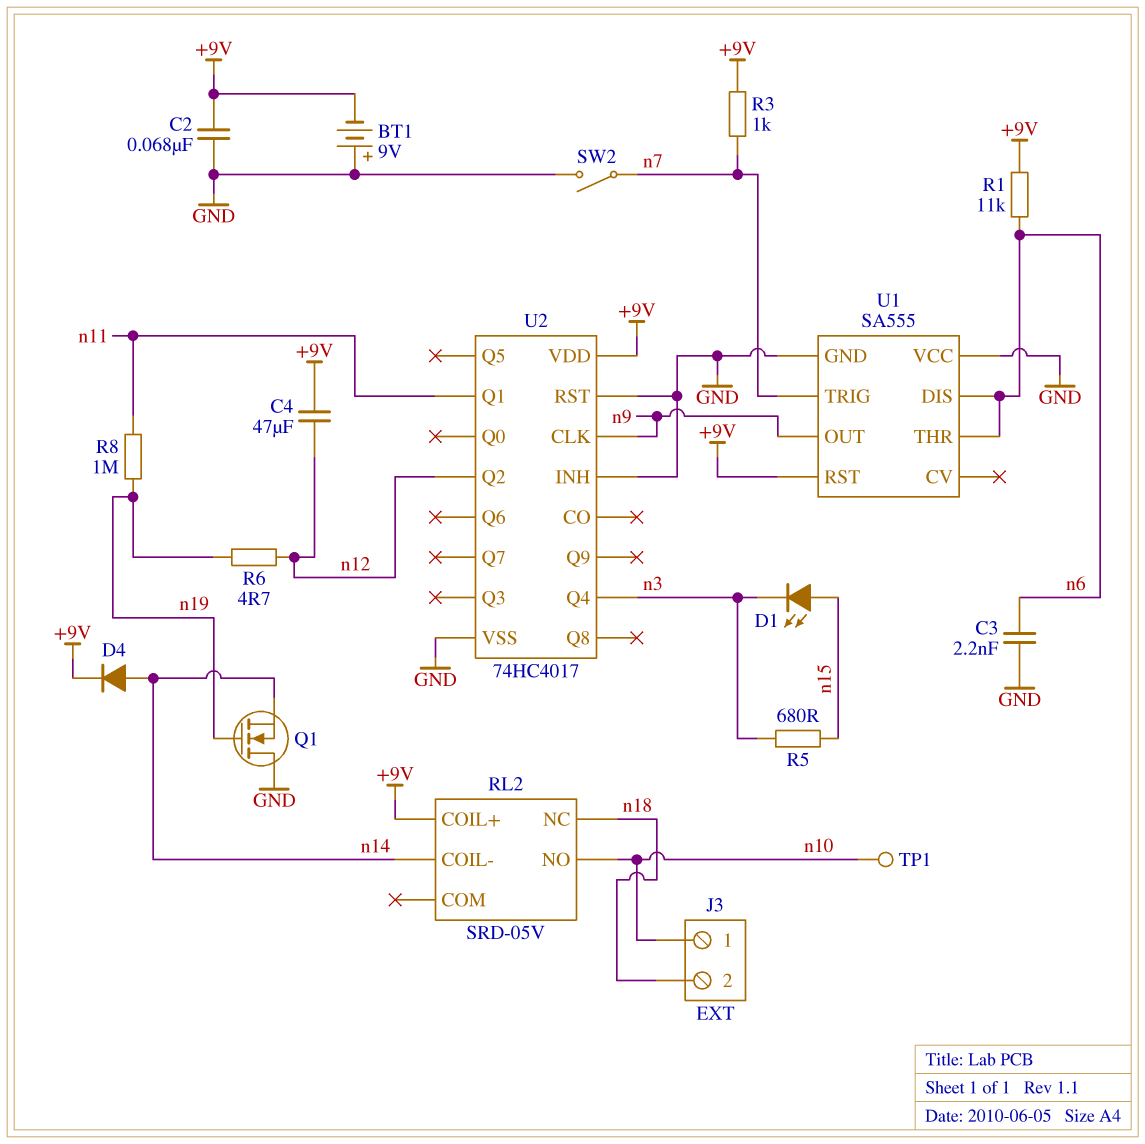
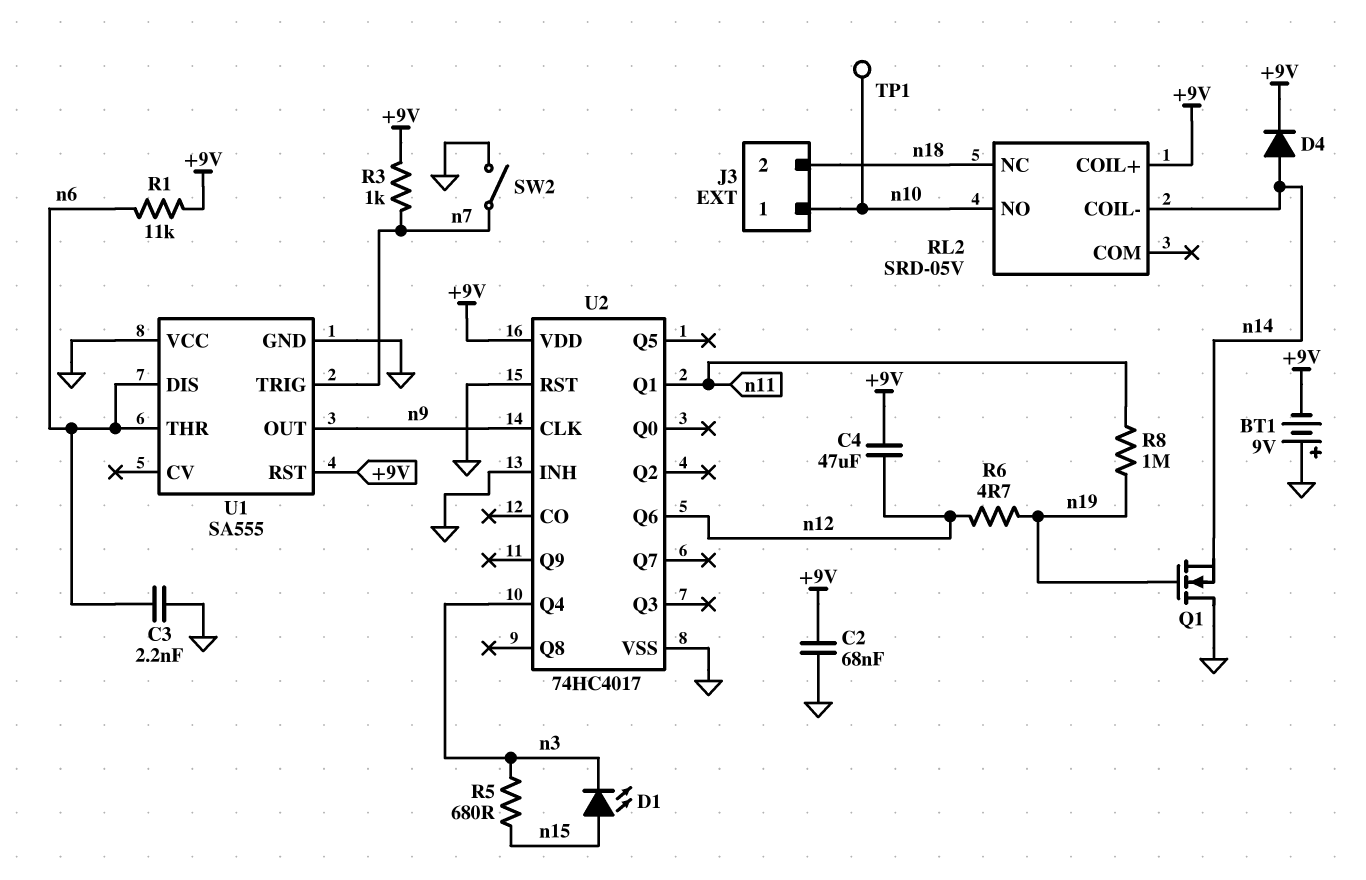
U2 pin Q2: n12 -> none
U2 pin Q6: none -> n12

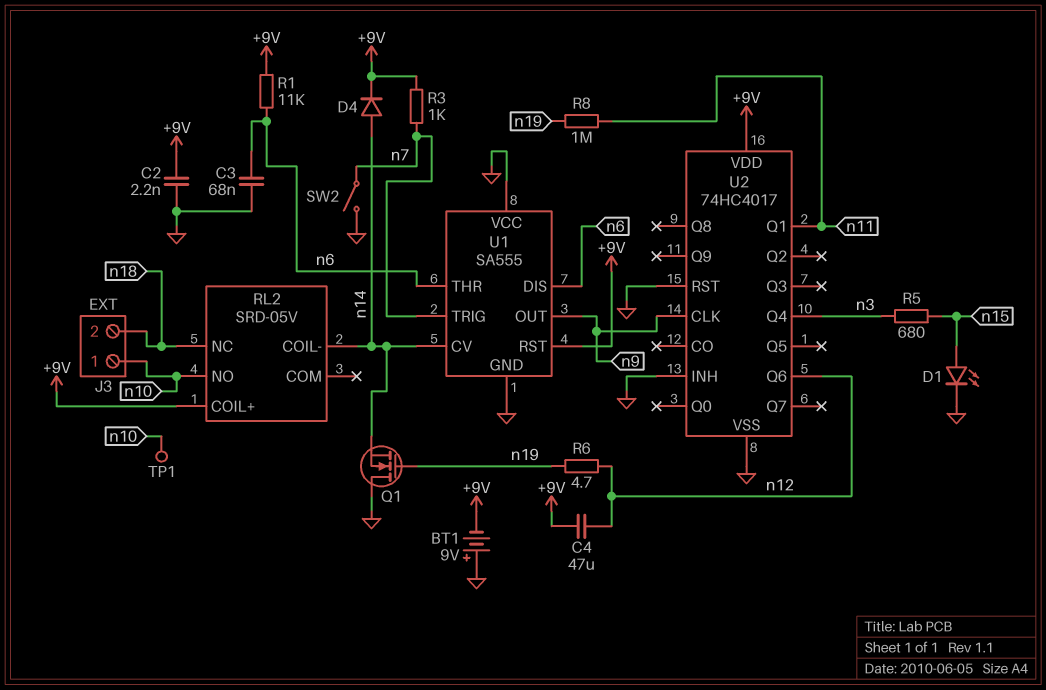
C2: 68nF (+9V, GND) -> 2.2nF (+9V, GND)
C3: 2.2nF (GND, n6) -> 68nF (GND, n6)
D1: LED (A n15, K n3) -> LED (A n15, K GND)
U1 pin CV: none -> n14

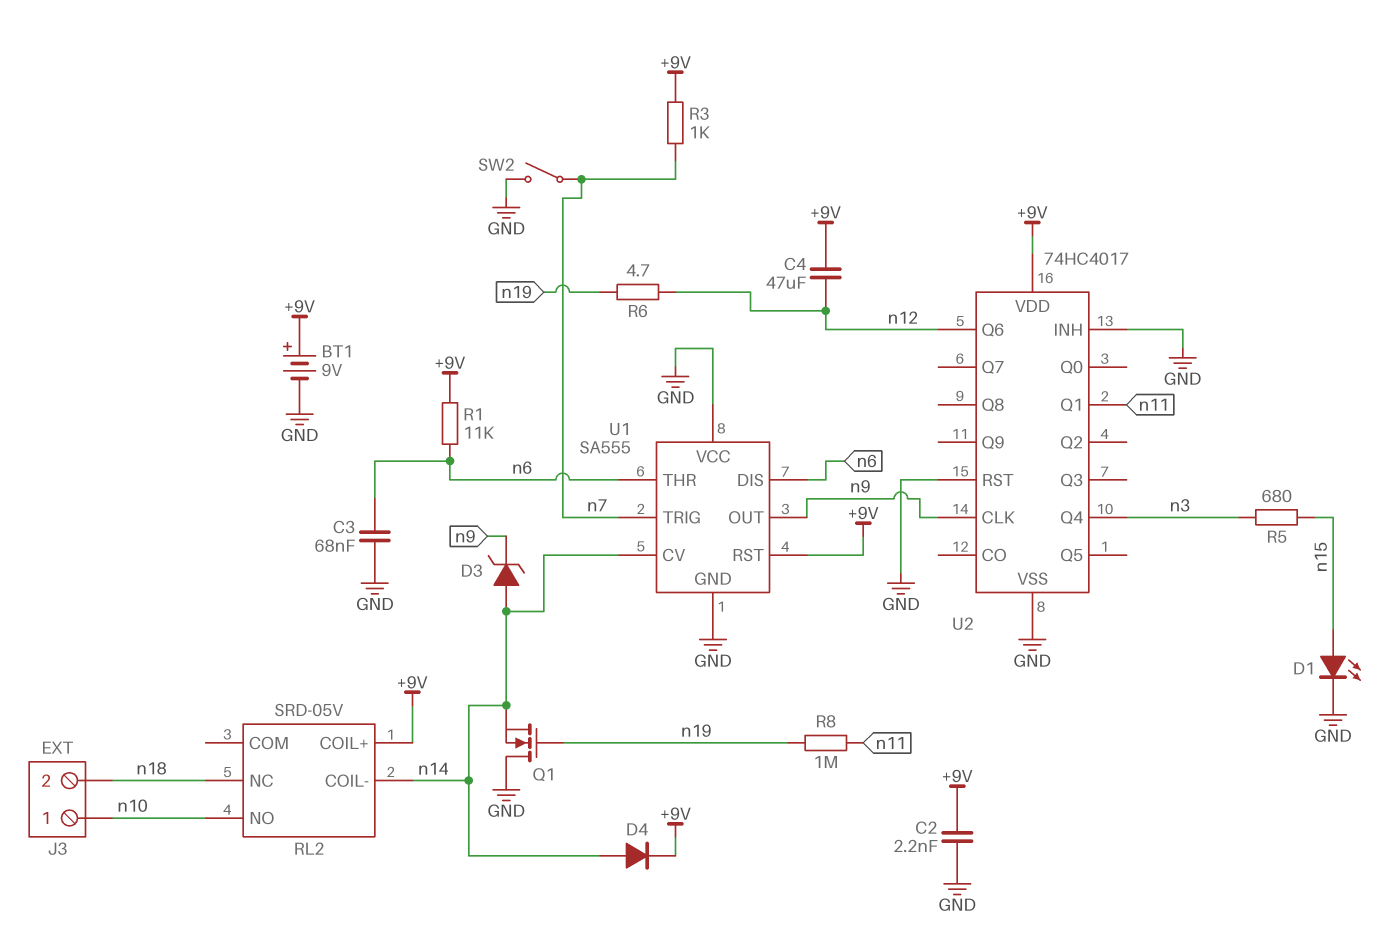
BT1: 9V (plus GND, minus +9V) -> 9V (plus +9V, minus GND)
D3: none -> zener (A n14, K n9)
TP1: test point (n10) -> none

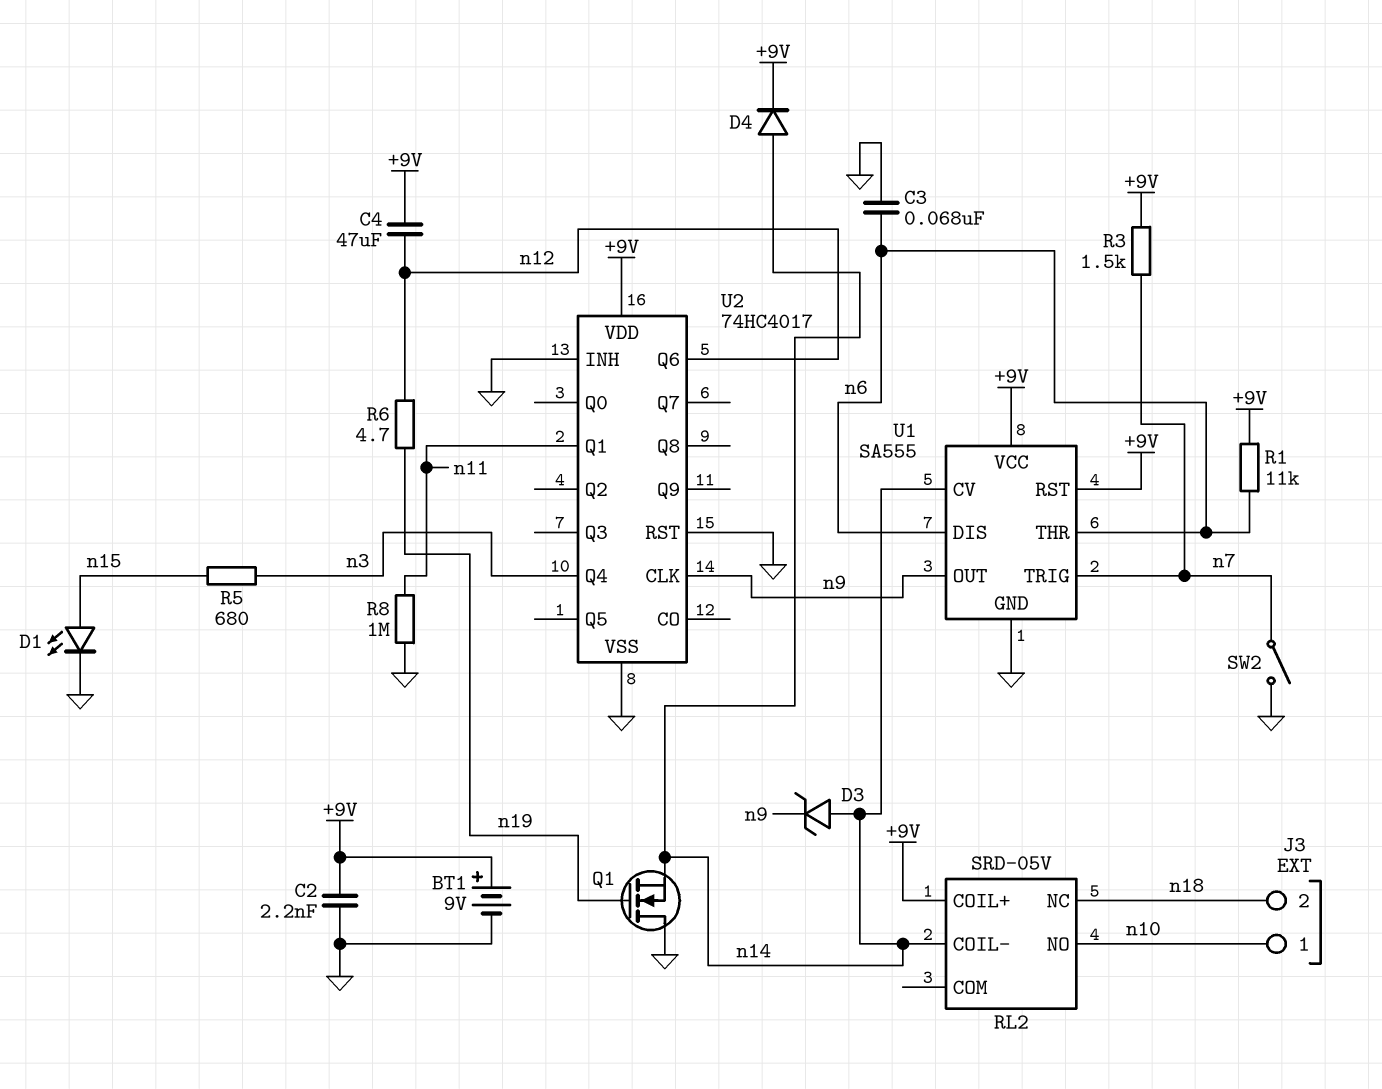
R3: 1k (+9V, n7) -> 1.5k (+9V, n7)
R8: 1M (n11, n19) -> 1M (GND, n11)
U1 pin VCC: GND -> +9V

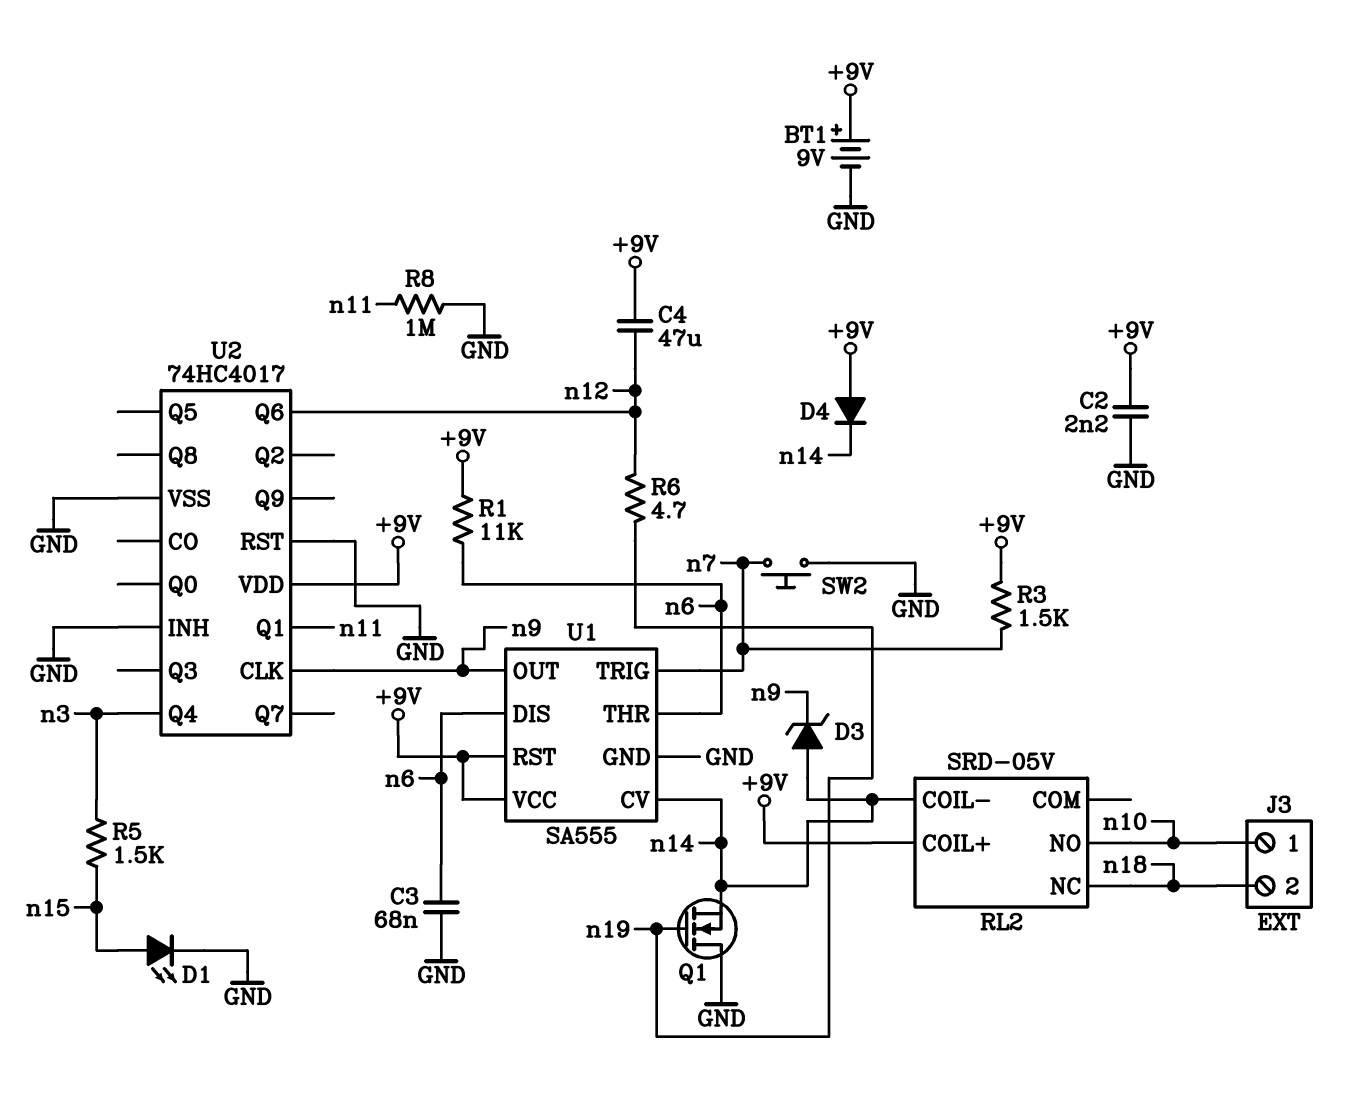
D4: diode (A n14, K +9V) -> diode (A +9V, K n14)
R5: 680 (n3, n15) -> 1.5k (n3, n15)
SW2: switch (GND, n7) -> button (GND, n7)

